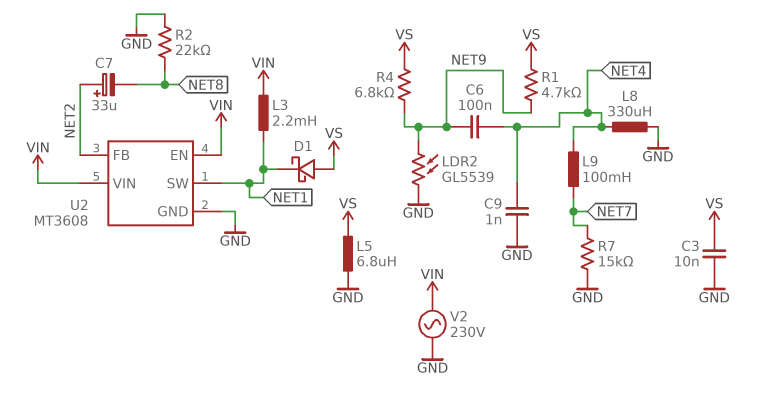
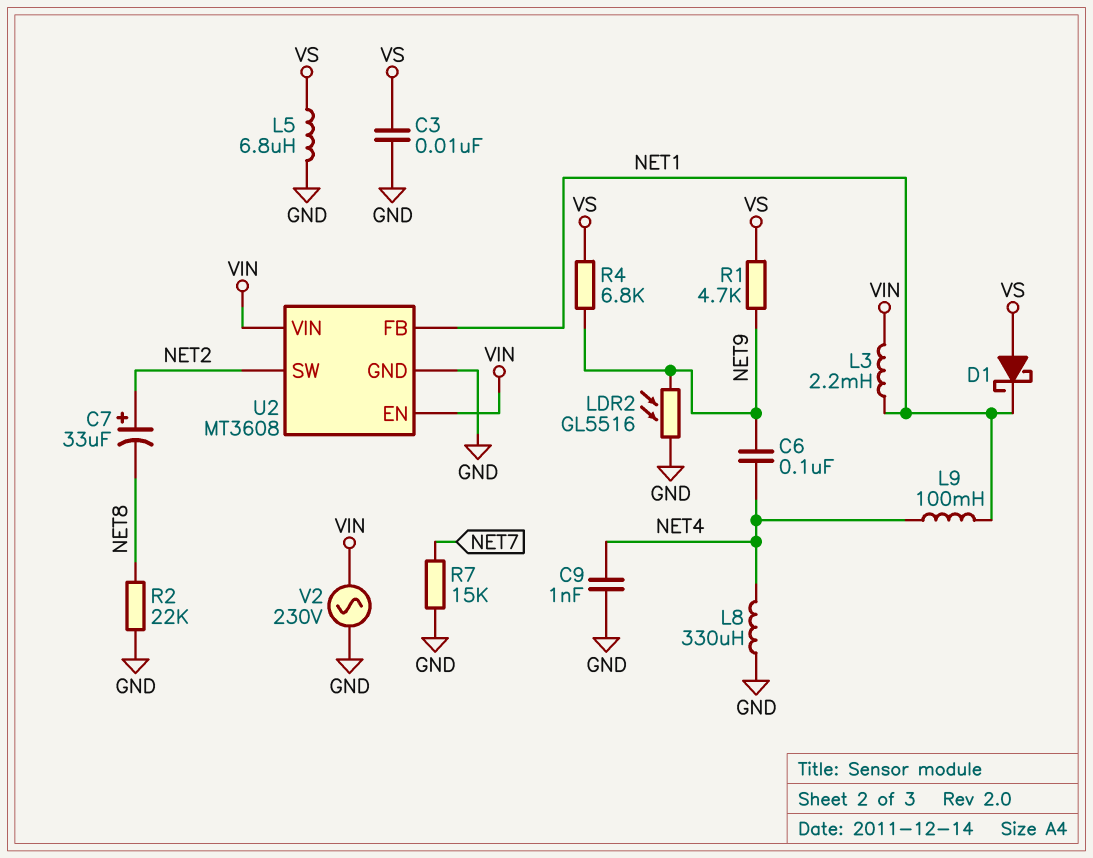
L9: 100mH (NET4, NET7) -> 100mH (NET1, NET4)
LDR2: GL5539 (GND, NET9) -> GL5516 (GND, NET9)
U2 pin FB: NET2 -> NET1
U2 pin SW: NET1 -> NET2

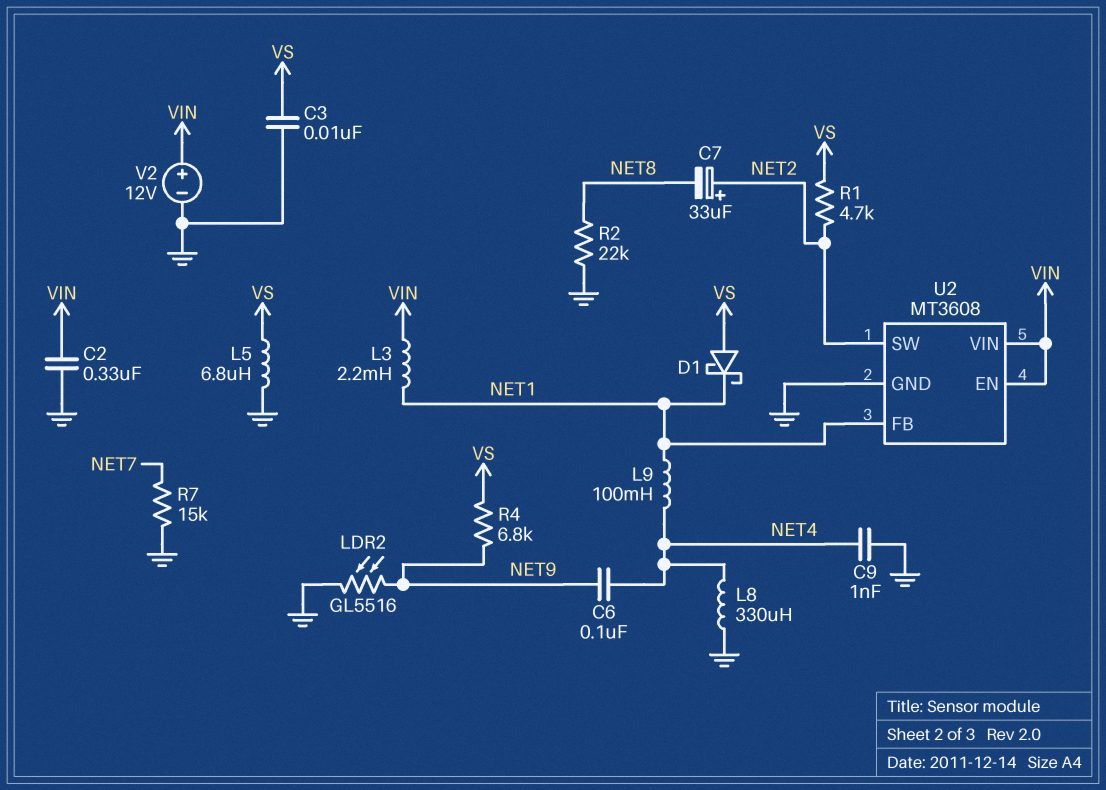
C2: none -> 330nF (GND, VIN)
R1: 4.7k (NET9, VS) -> 4.7k (NET2, VS)
V2: AC 230V (GND, VIN) -> 12V (plus VIN, minus GND)

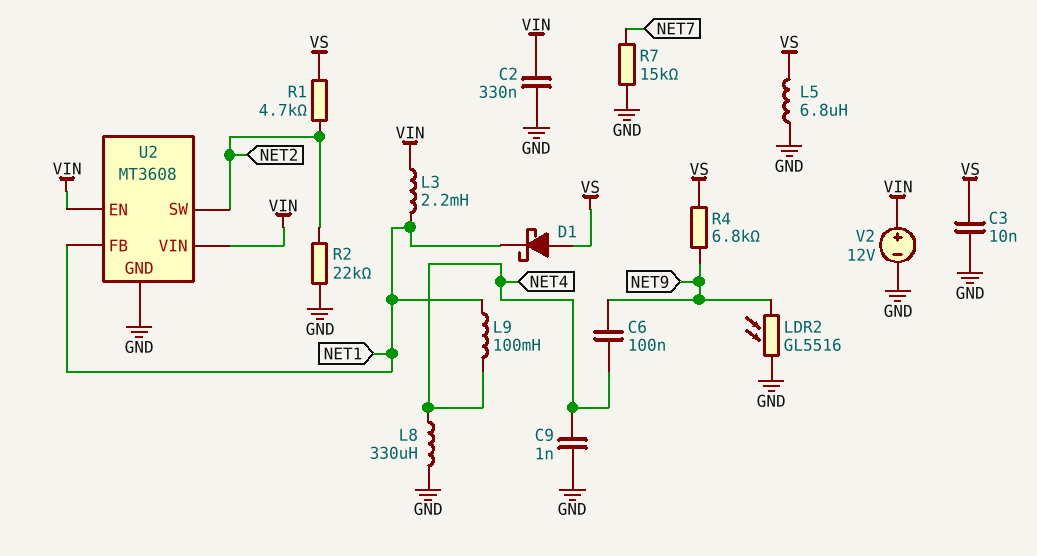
C7: 33uF (plus NET2, minus NET8) -> none
R2: 22k (GND, NET8) -> 22k (GND, NET2)

